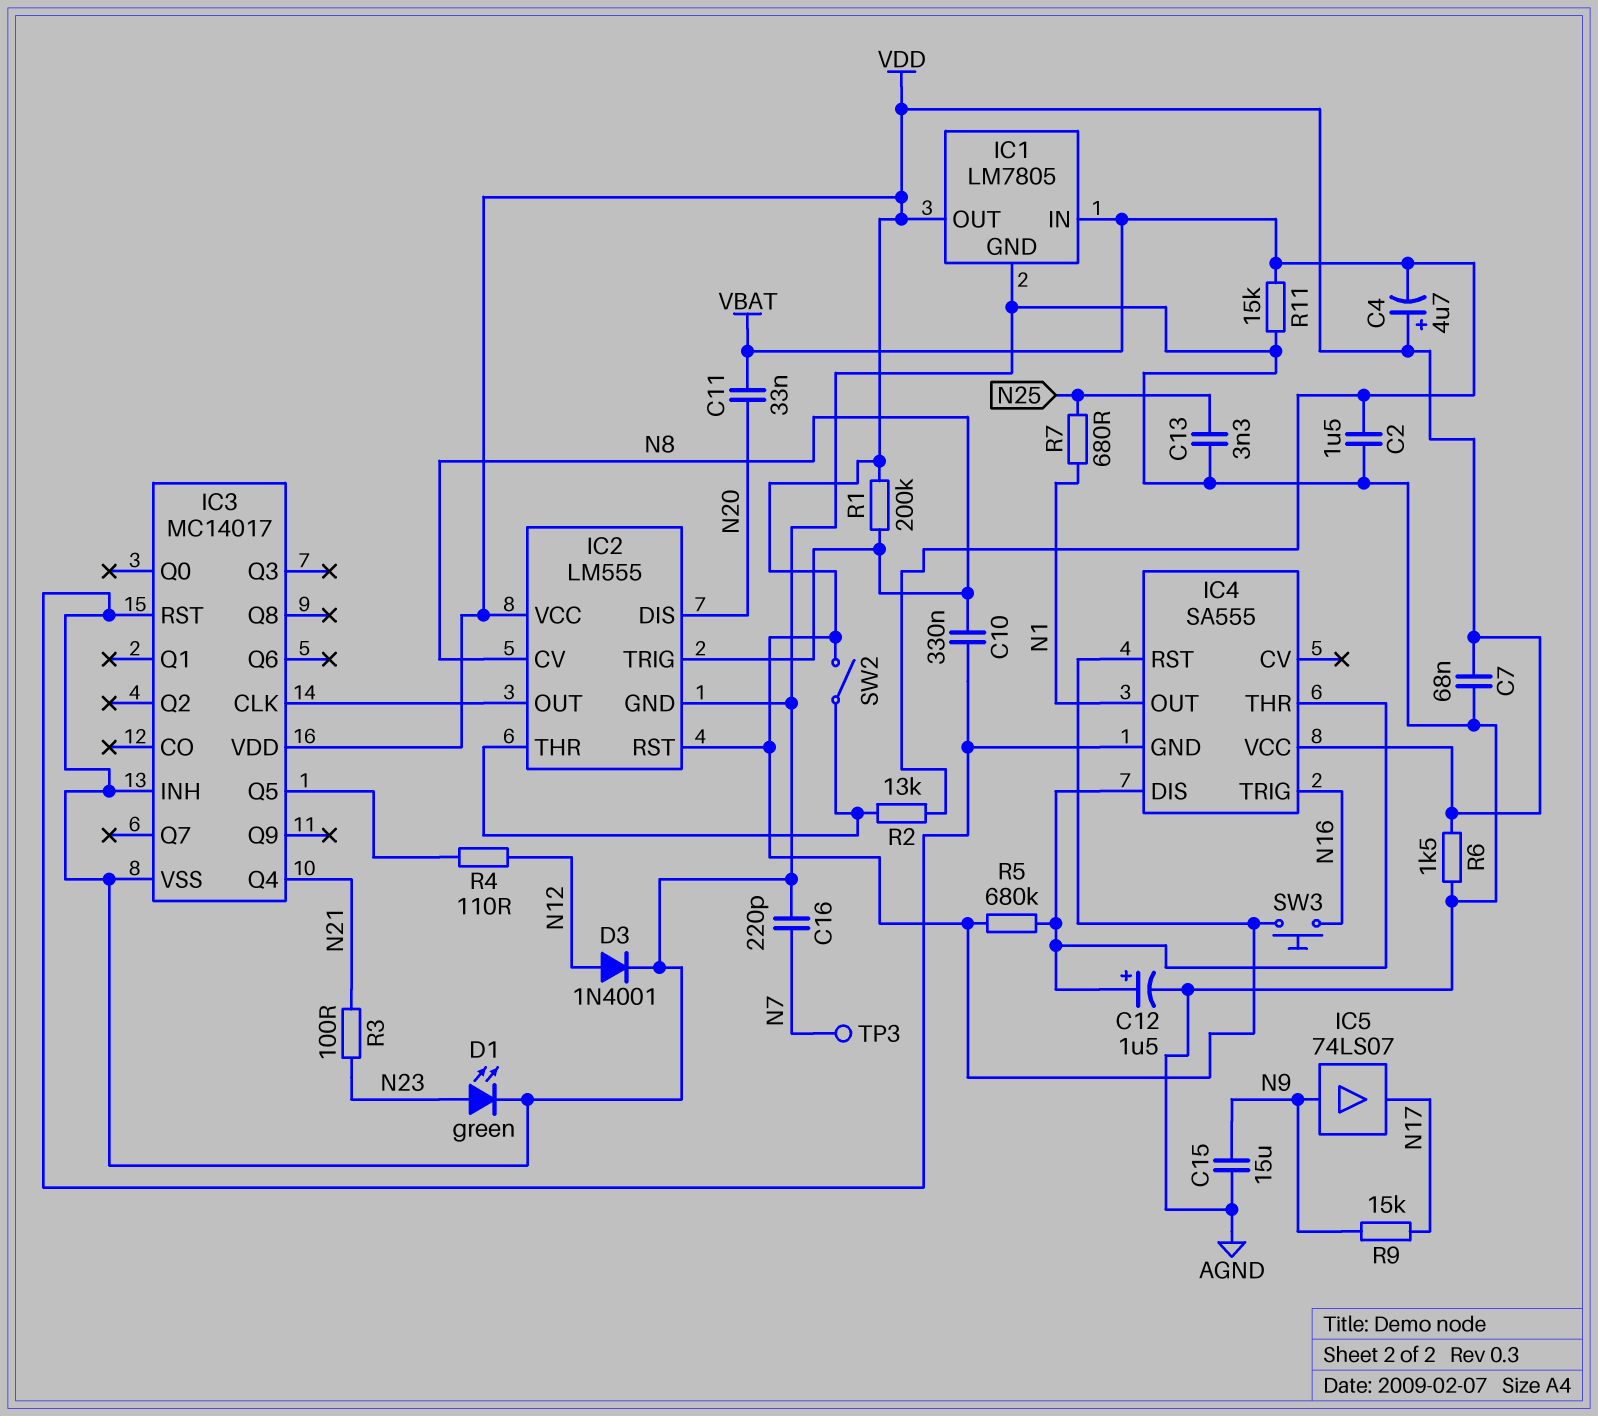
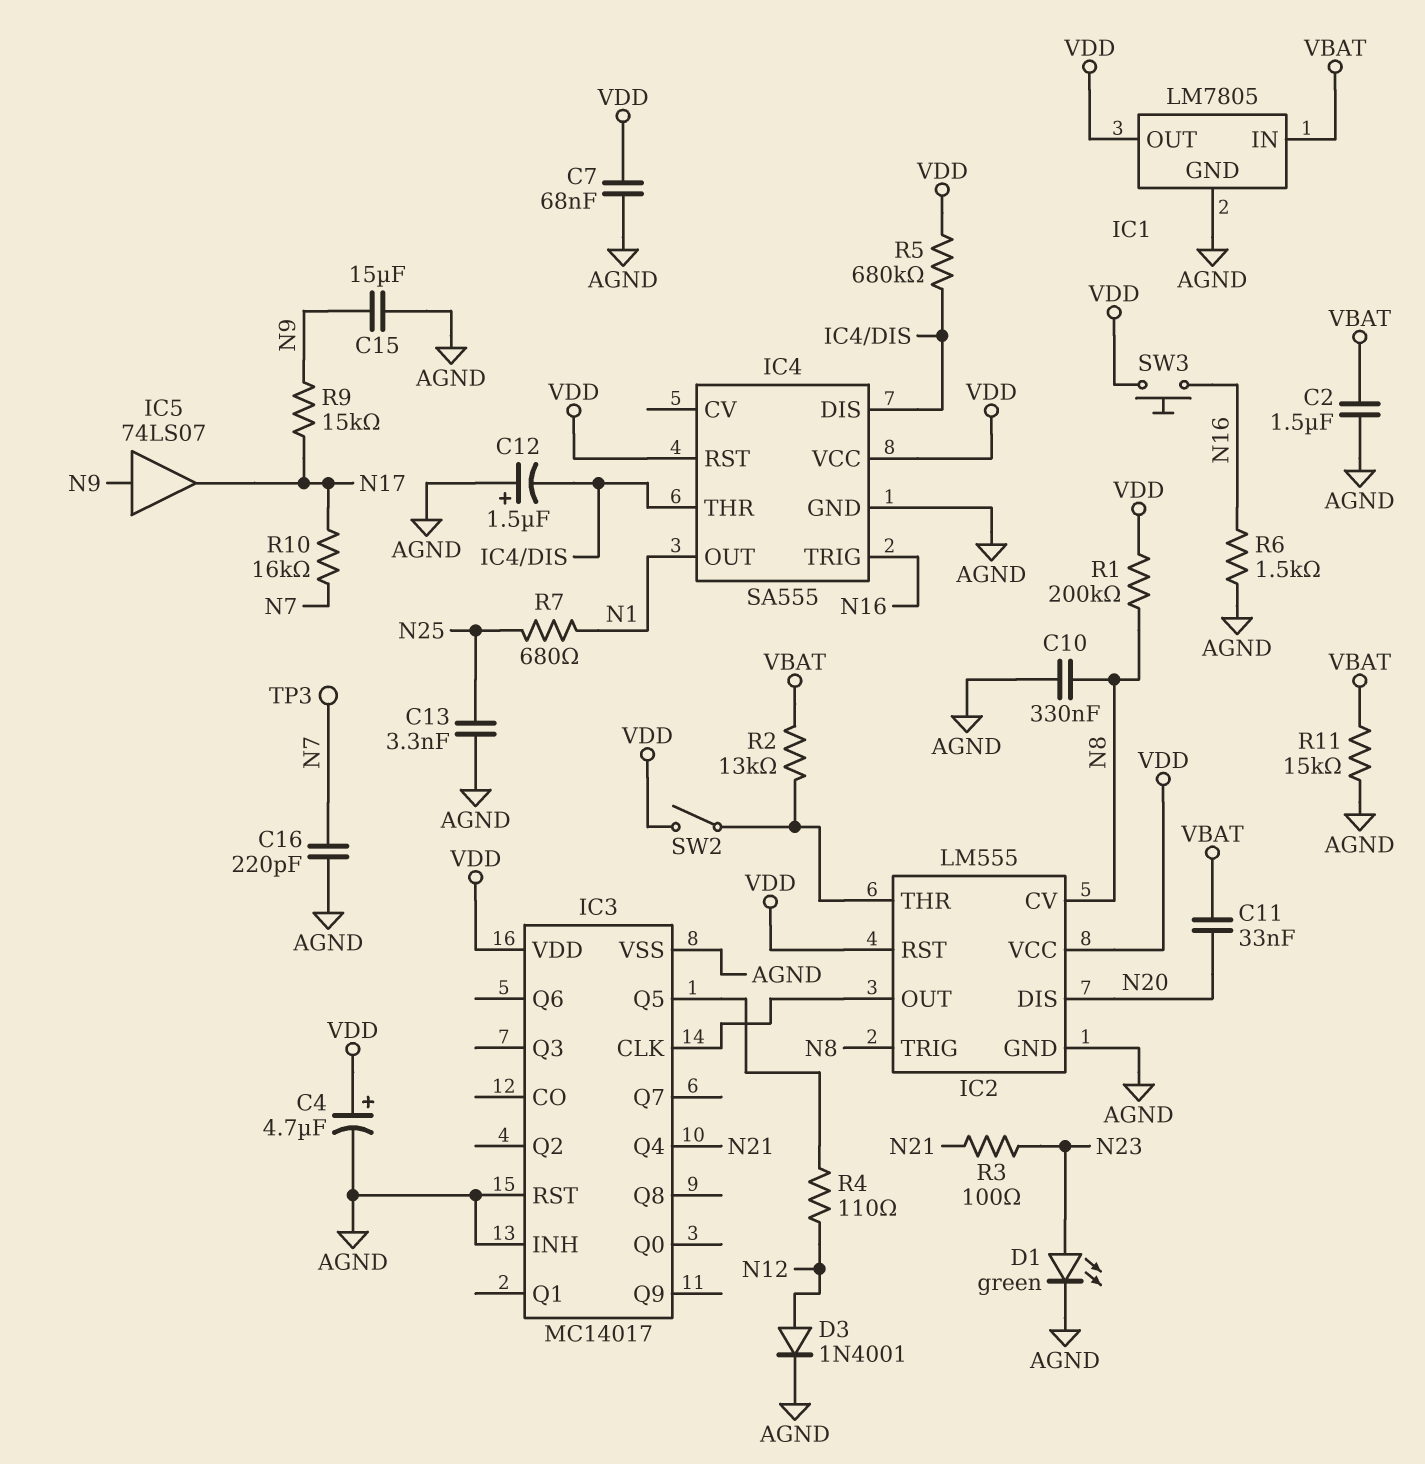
C4: 4.7uF (plus VDD, minus VBAT) -> 4.7uF (plus VDD, minus AGND)
C12: 1.5uF (plus IC4/DIS, minus AGND) -> 1.5uF (plus AGND, minus IC4/DIS)
R6: 1.5k (AGND, VDD) -> 1.5k (AGND, N16)
R10: none -> 16k (N7, N17)

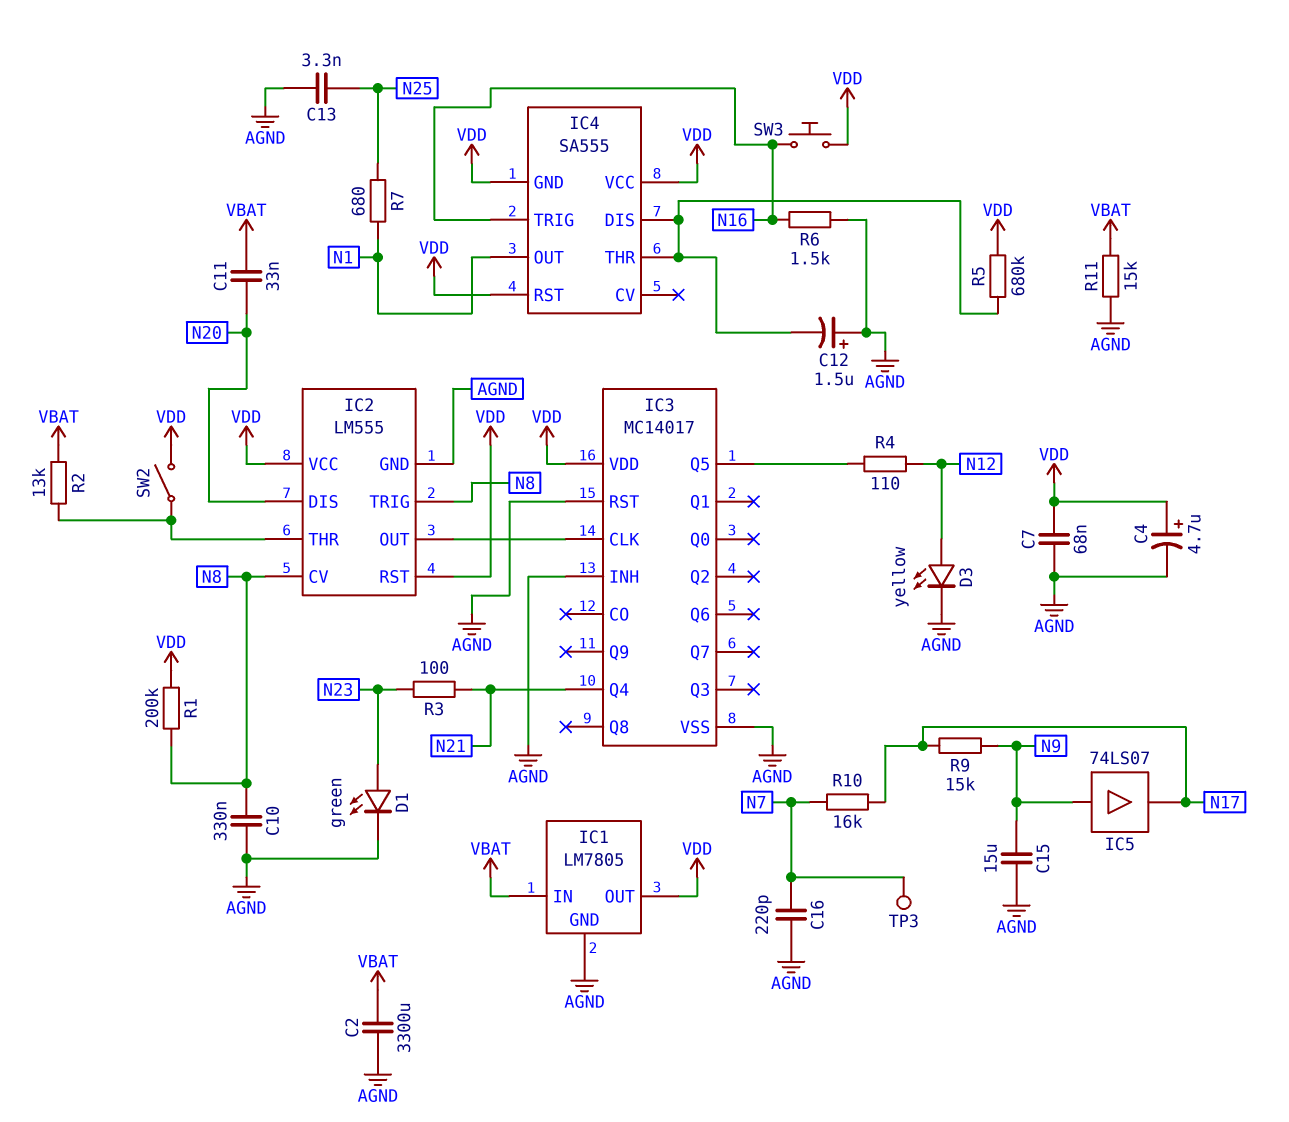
C2: 1.5uF (AGND, VBAT) -> 3300uF (AGND, VBAT)
D3: diode 1N4001 (A N12, K AGND) -> LED yellow (A N12, K AGND)
IC4 pin GND: AGND -> VDD

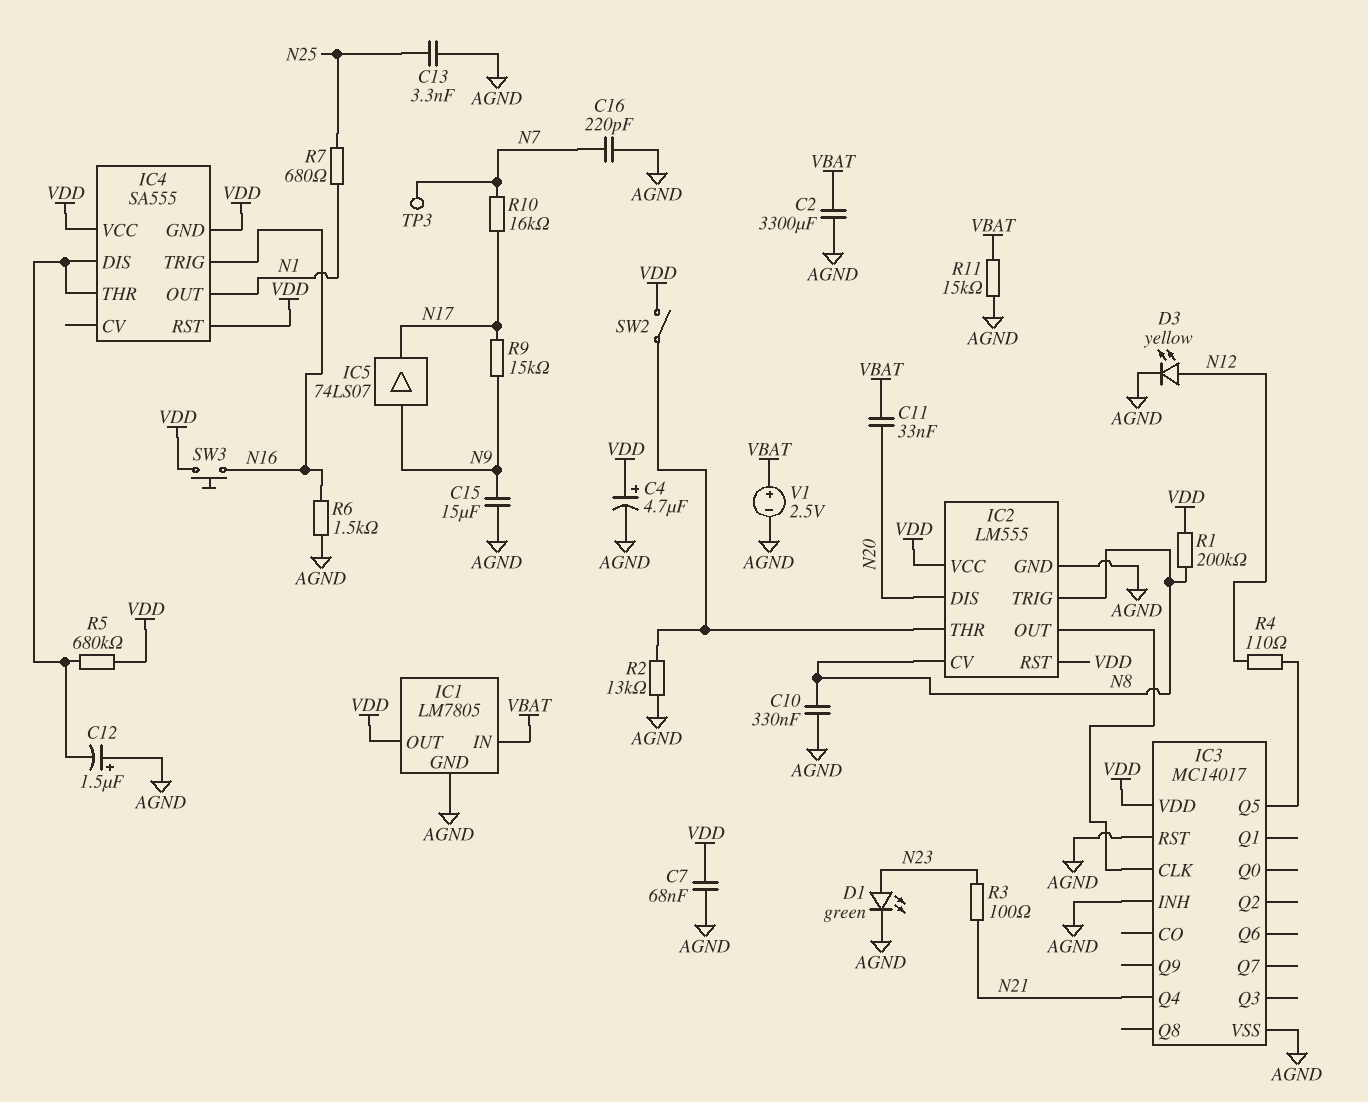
R2: 13k (IC2/THR, VBAT) -> 13k (AGND, IC2/THR)
V1: none -> 2.5V (plus VBAT, minus AGND)

